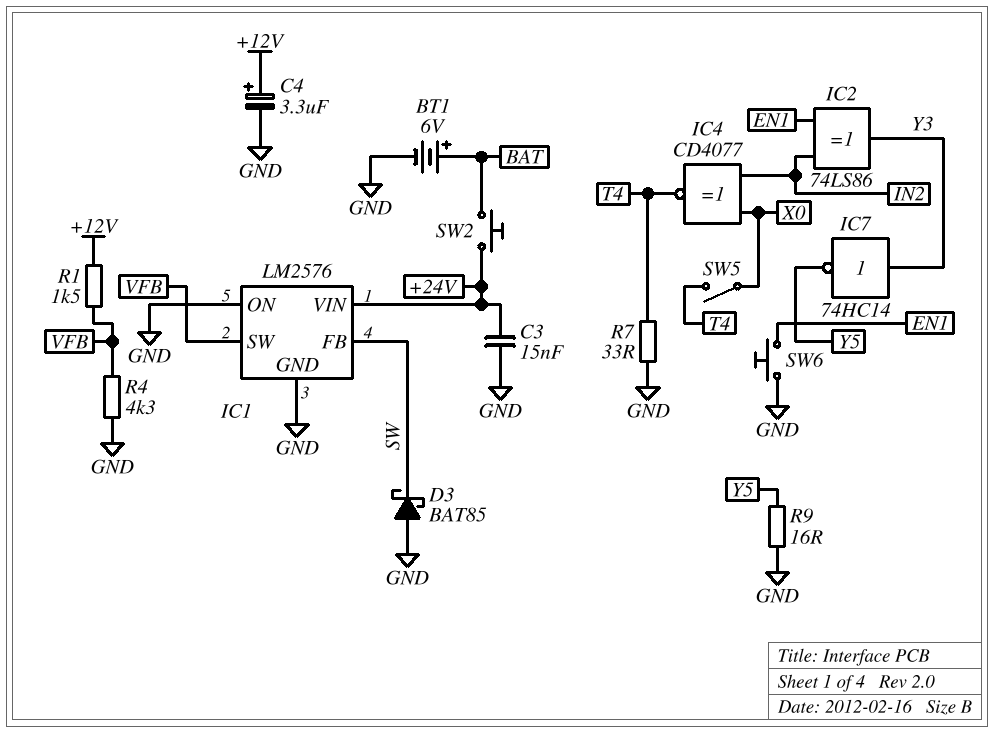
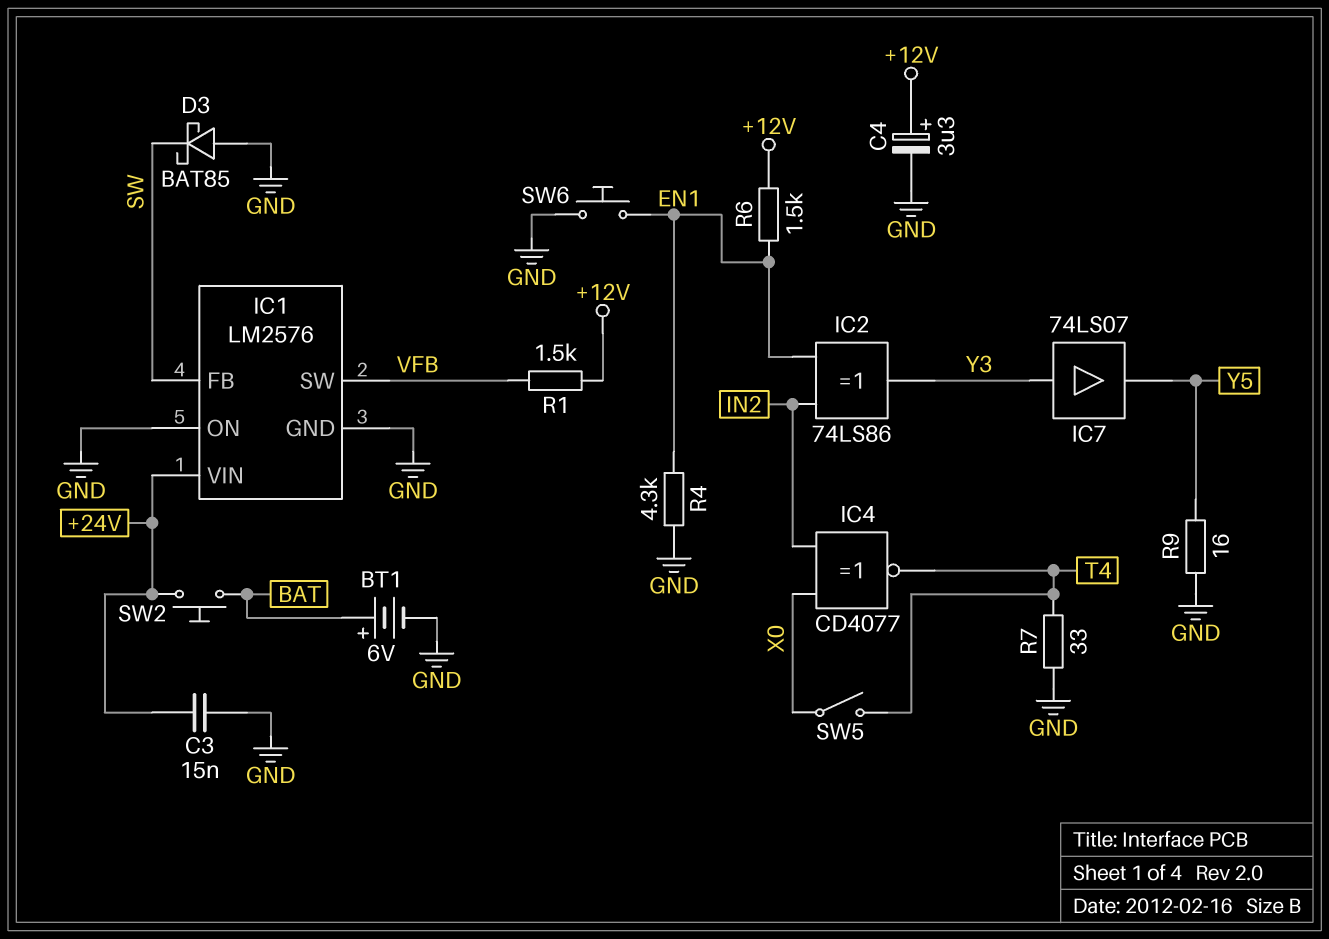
IC7: NOT 74HC14 (in Y3, out Y5) -> buffer 74LS07 (in Y3, out Y5)
R4: 4.3k (GND, VFB) -> 4.3k (EN1, GND)
R6: none -> 1.5k (+12V, EN1)

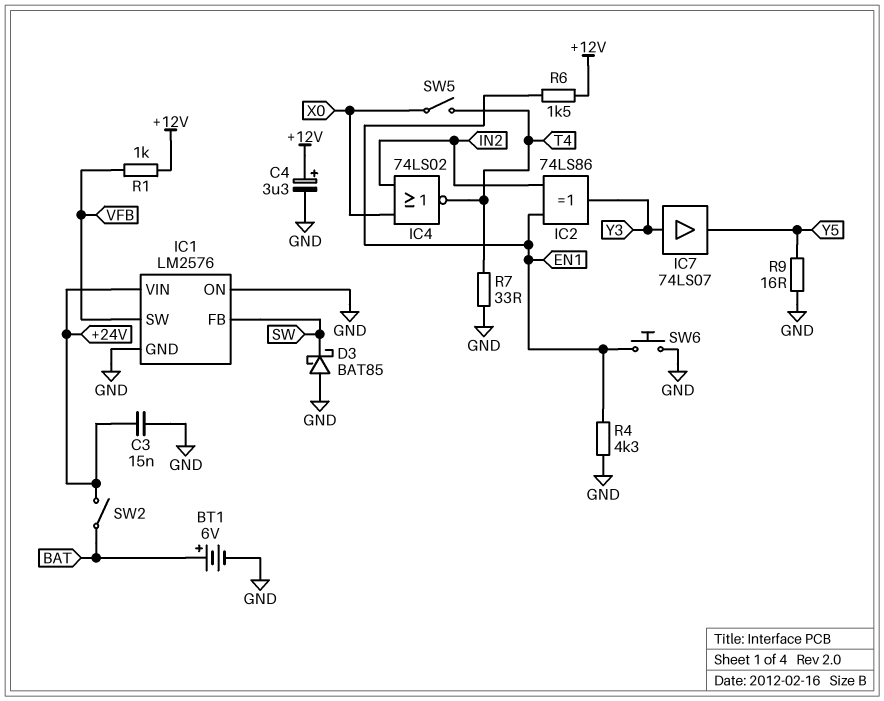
IC4: XNOR CD4077 (in IN2, in X0, out T4) -> NOR 74LS02 (in IN2, in X0, out T4)
R1: 1.5k (+12V, VFB) -> 1k (+12V, VFB)
SW2: button (+24V, BAT) -> switch (+24V, BAT)

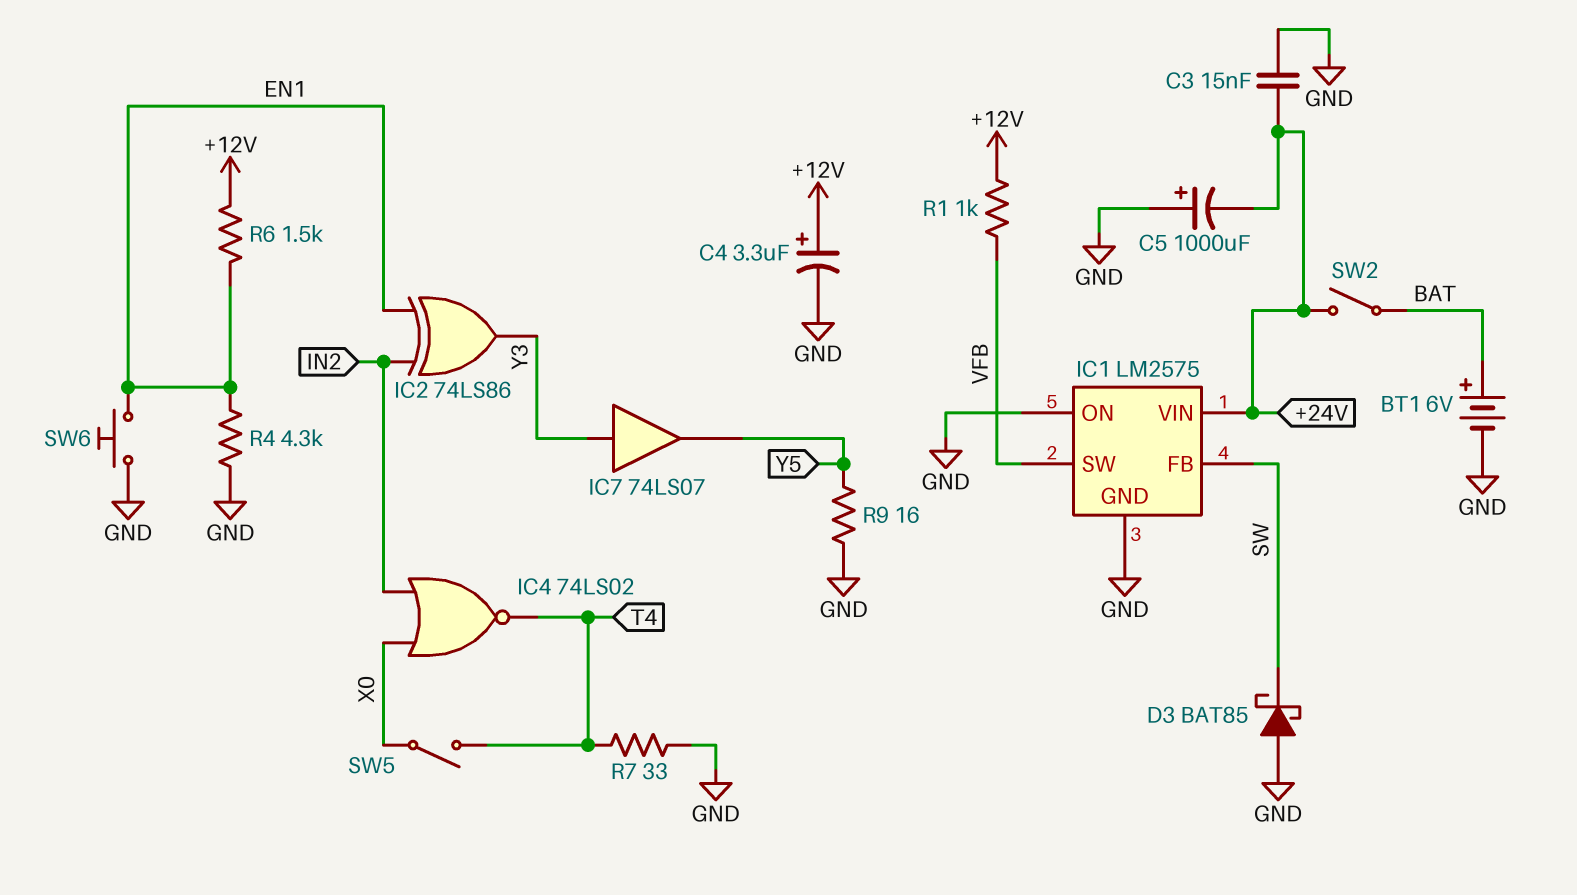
C5: none -> 1000uF (plus GND, minus +24V)
IC1: LM2576 -> LM2575

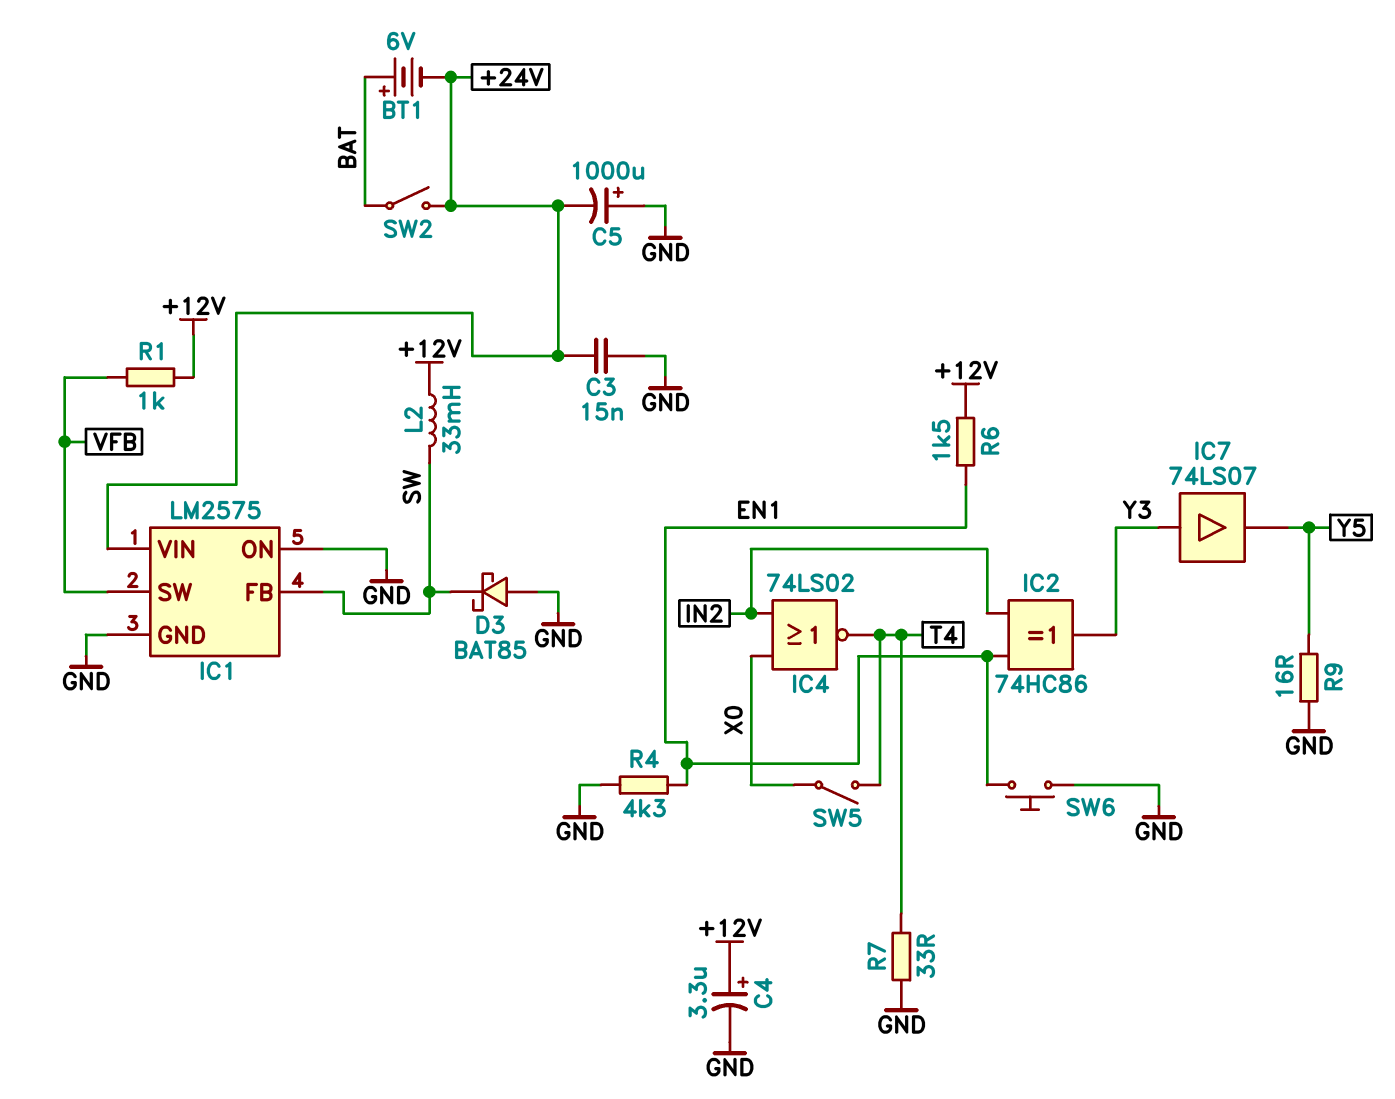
BT1: 6V (plus BAT, minus GND) -> 6V (plus BAT, minus +24V)
IC2: XOR 74LS86 (in EN1, in IN2, out Y3) -> XOR 74HC86 (in EN1, in IN2, out Y3)
L2: none -> 33mH (+12V, SW)

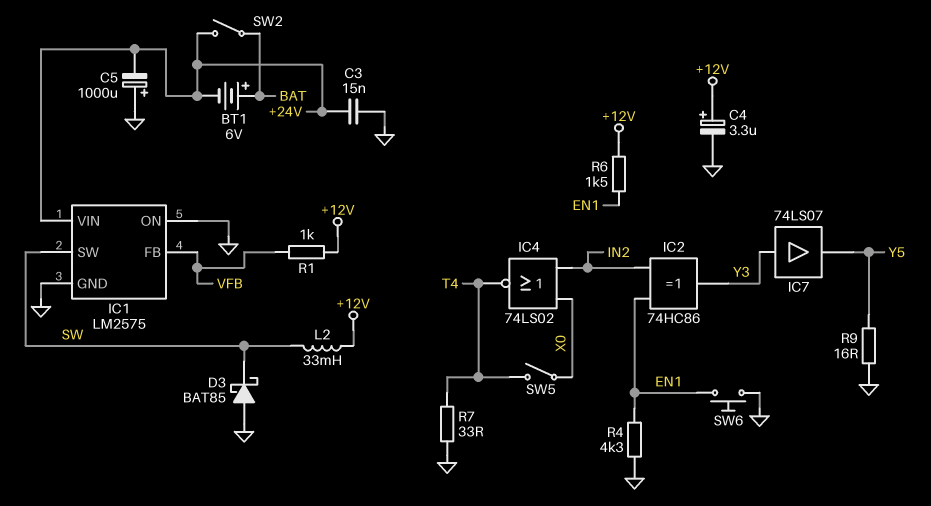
IC1 pin FB: SW -> VFB
IC1 pin SW: VFB -> SW

